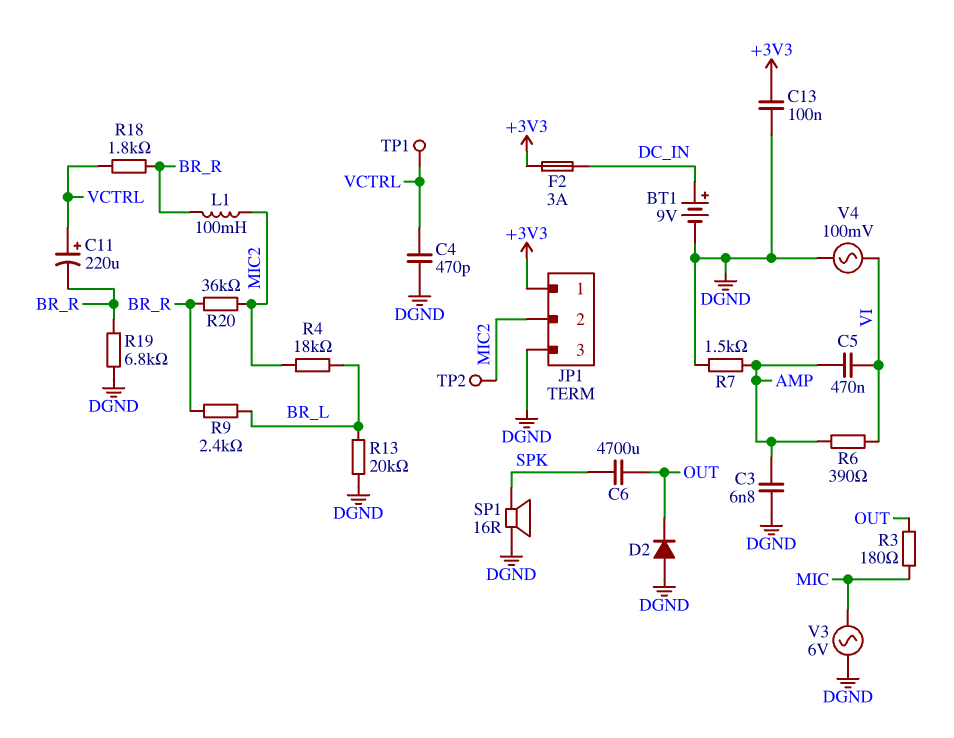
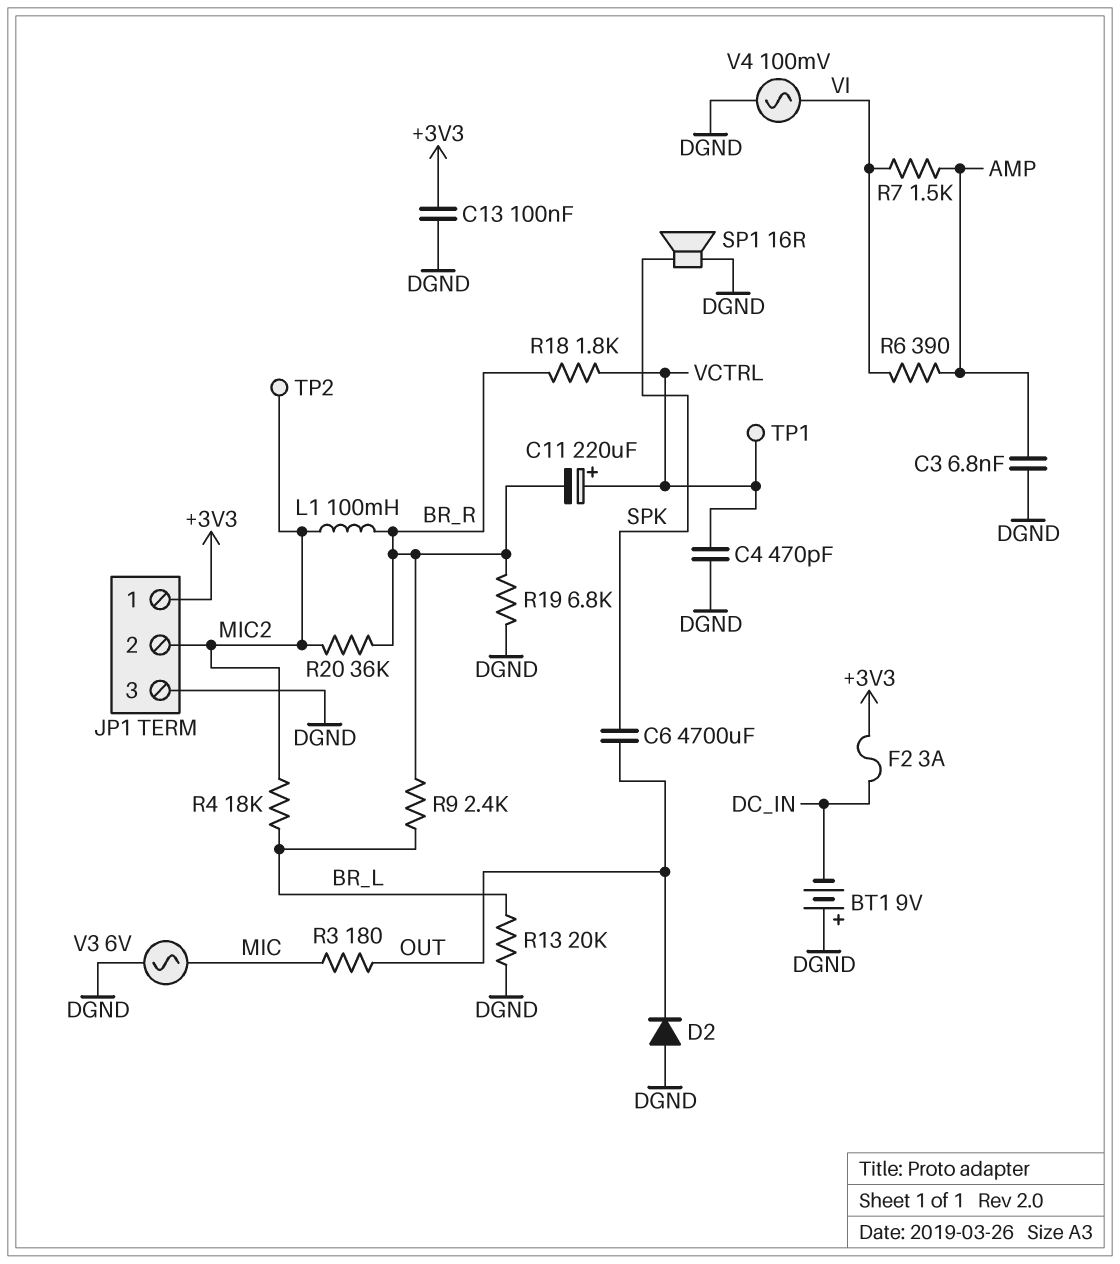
BT1: 9V (plus DC_IN, minus DGND) -> 9V (plus DGND, minus DC_IN)
C5: 470nF (AMP, VI) -> none
R7: 1.5k (AMP, DGND) -> 1.5k (AMP, VI)

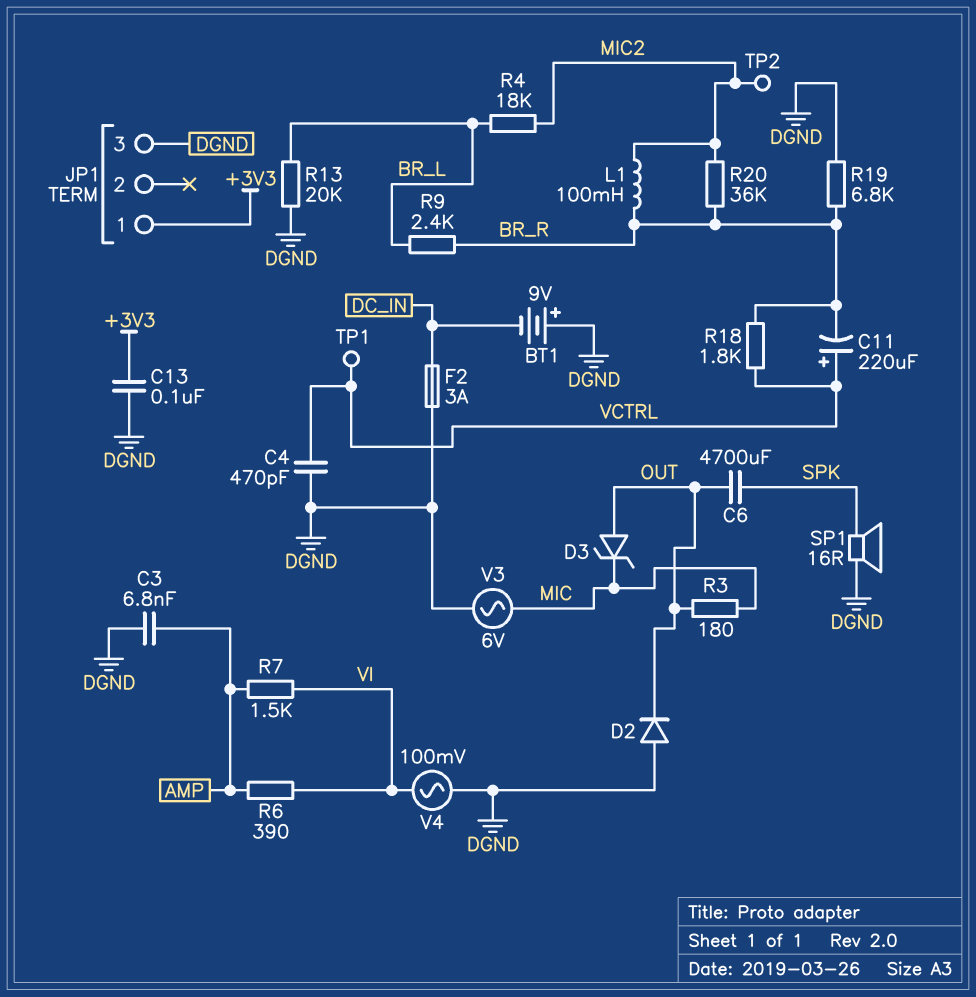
D3: none -> zener (A OUT, K MIC)
F2: 3A (+3V3, DC_IN) -> 3A (DC_IN, DGND)
JP1 pin 2: MIC2 -> none

